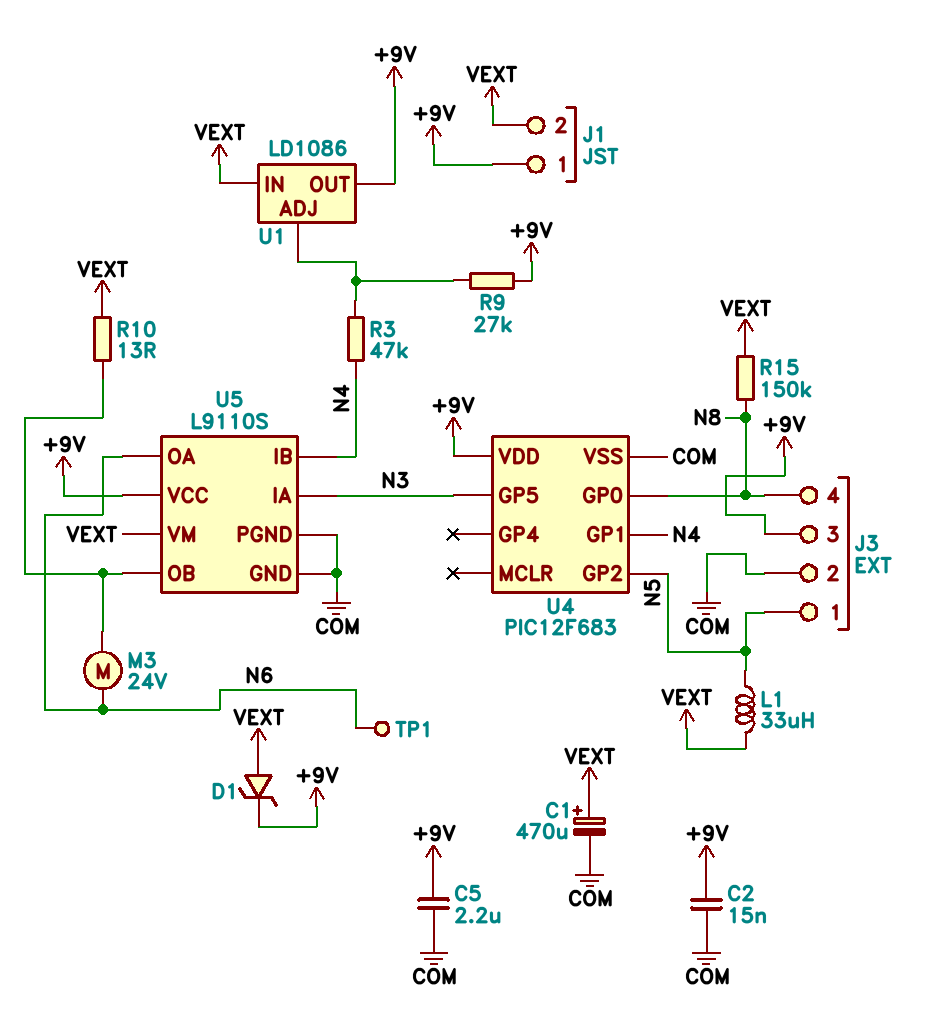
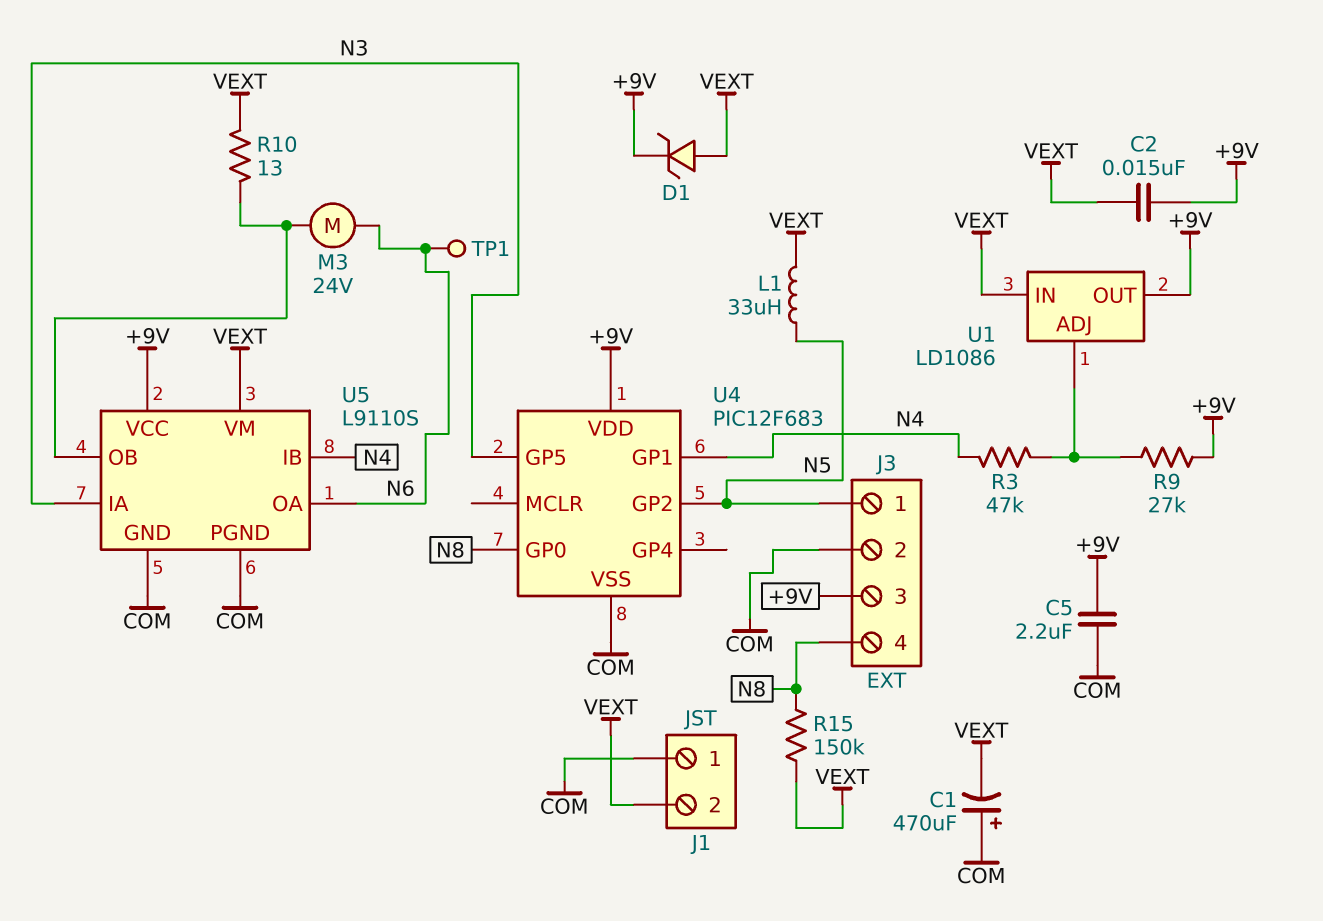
C1: 470uF (plus VEXT, minus COM) -> 470uF (plus COM, minus VEXT)
C2: 15nF (+9V, COM) -> 15nF (+9V, VEXT)
J1 pin 1: +9V -> COM

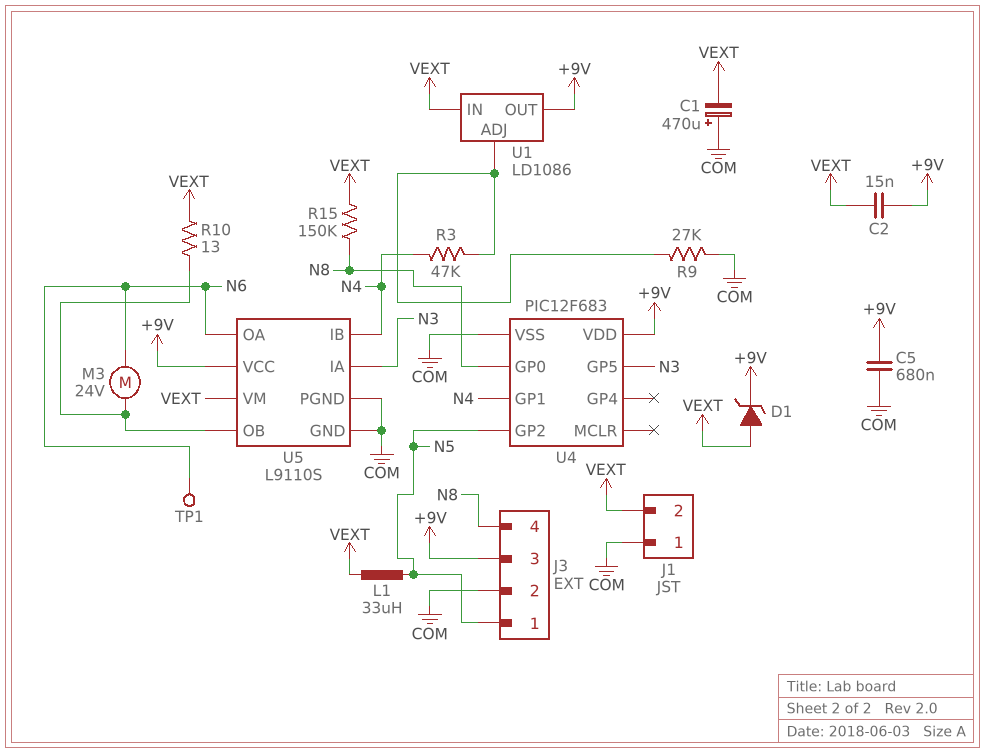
C5: 2.2uF (+9V, COM) -> 680nF (+9V, COM)
R9: 27k (+9V, U1/ADJ) -> 27k (COM, U1/ADJ)

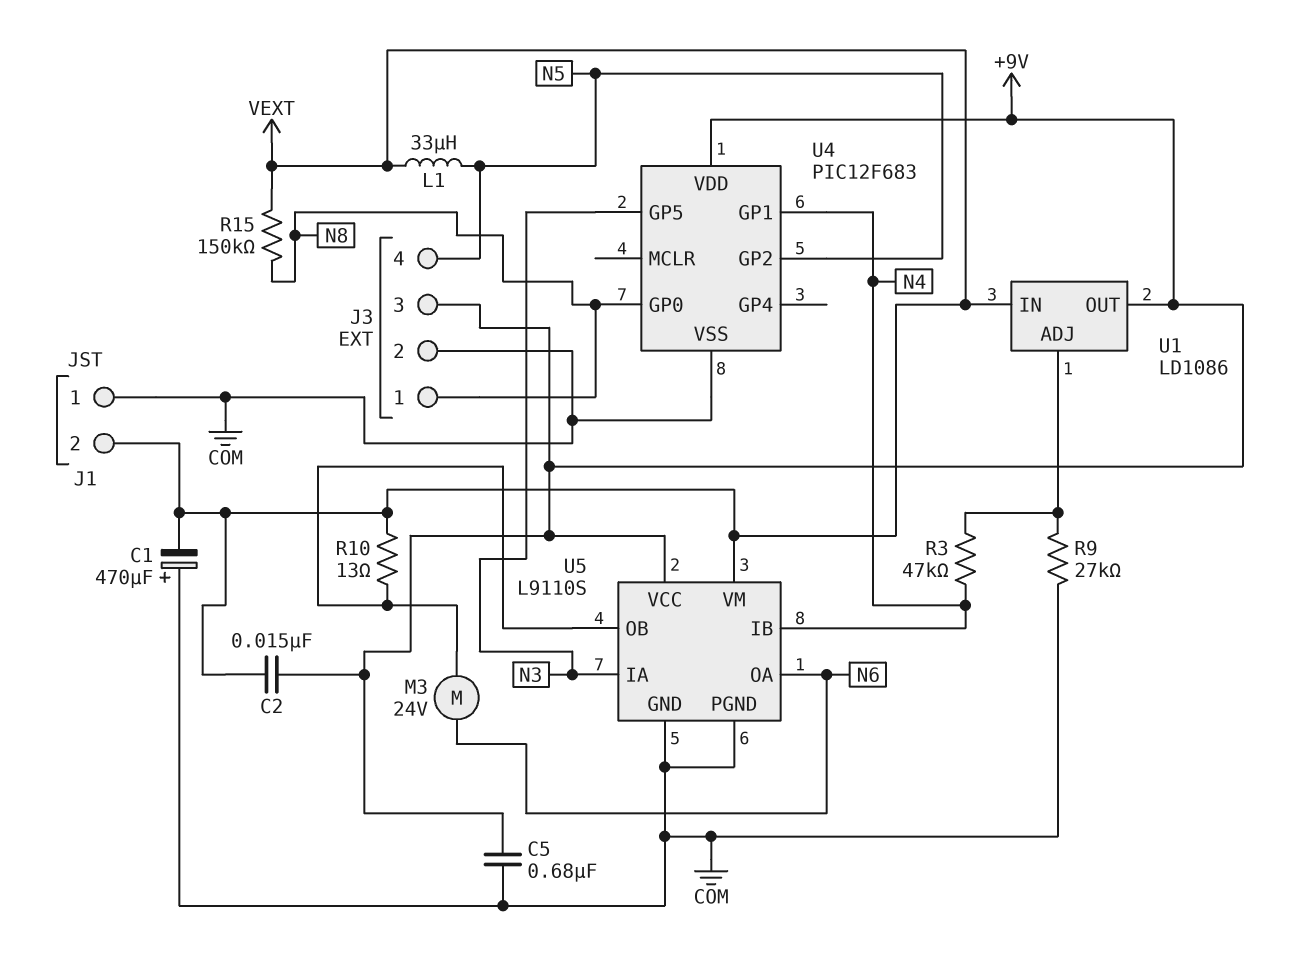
D1: zener (A VEXT, K +9V) -> none
J3 pin 1: N5 -> N8
J3 pin 4: N8 -> N5
TP1: test point (N6) -> none

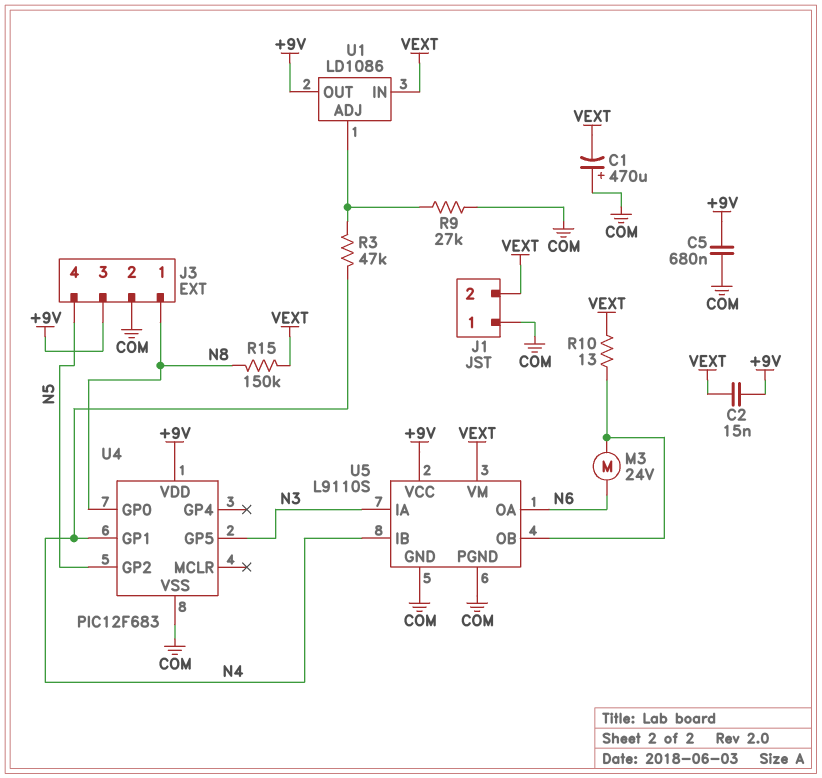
L1: 33uH (N5, VEXT) -> none

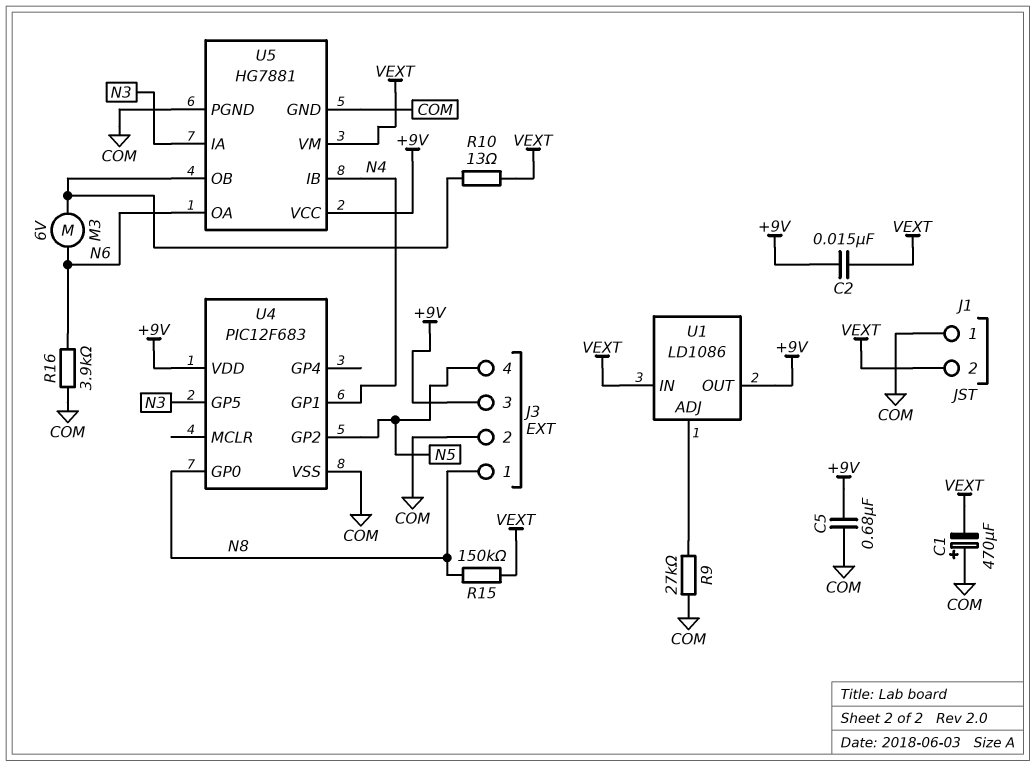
M3: motor 24V (N6, U5/OB) -> motor 6V (N6, U5/OB)
R3: 47k (N4, U1/ADJ) -> none
R16: none -> 3.9k (COM, N6)
U5: L9110S -> HG7881

